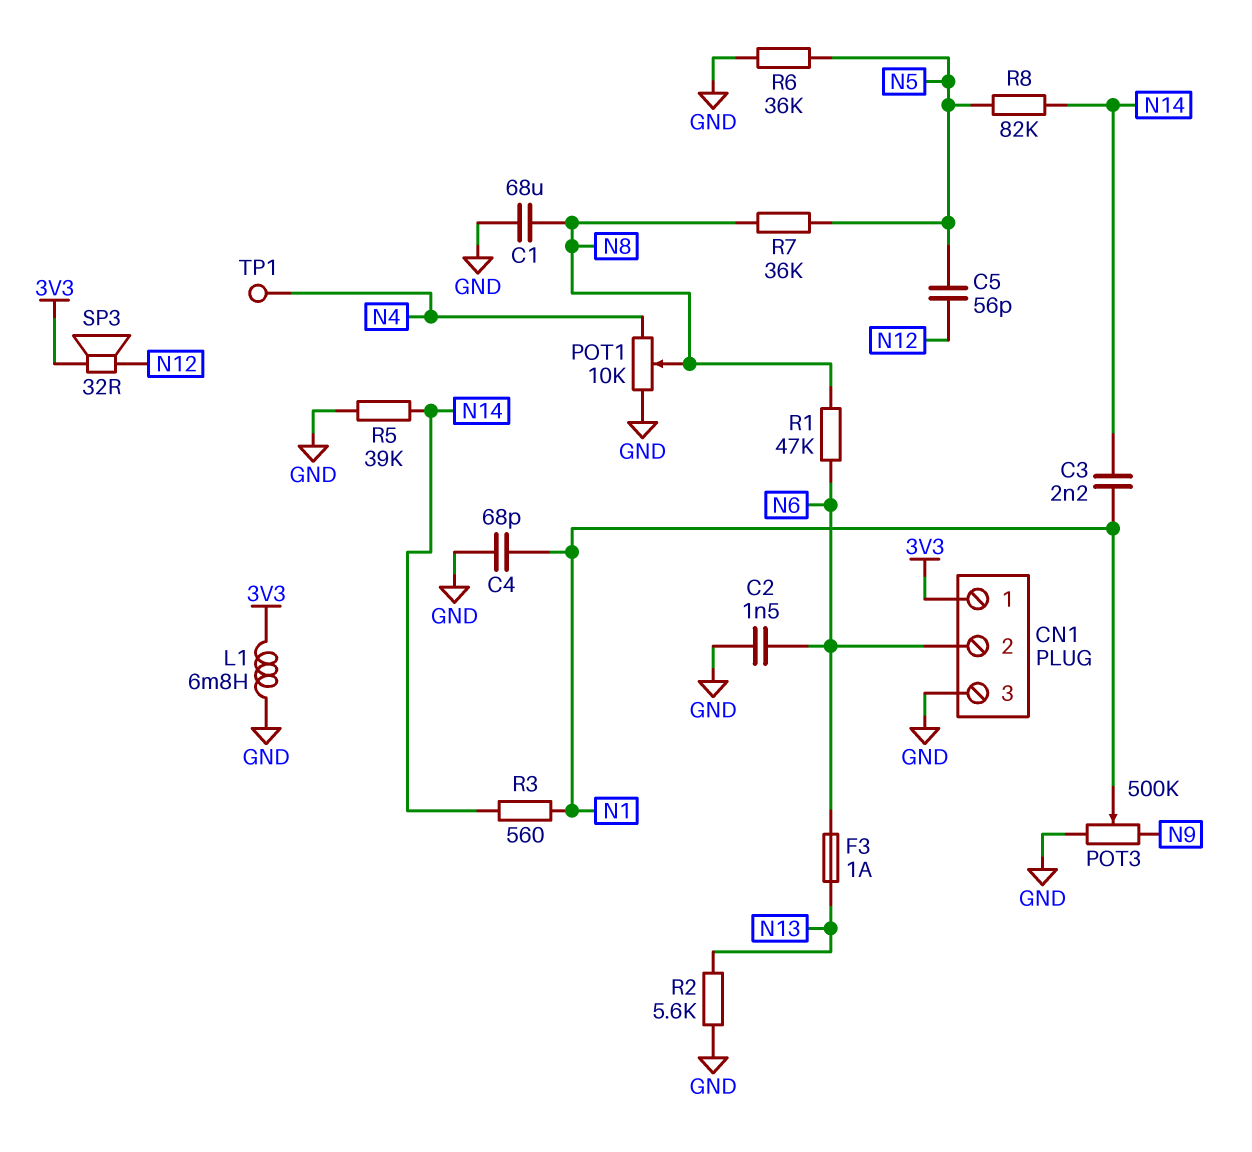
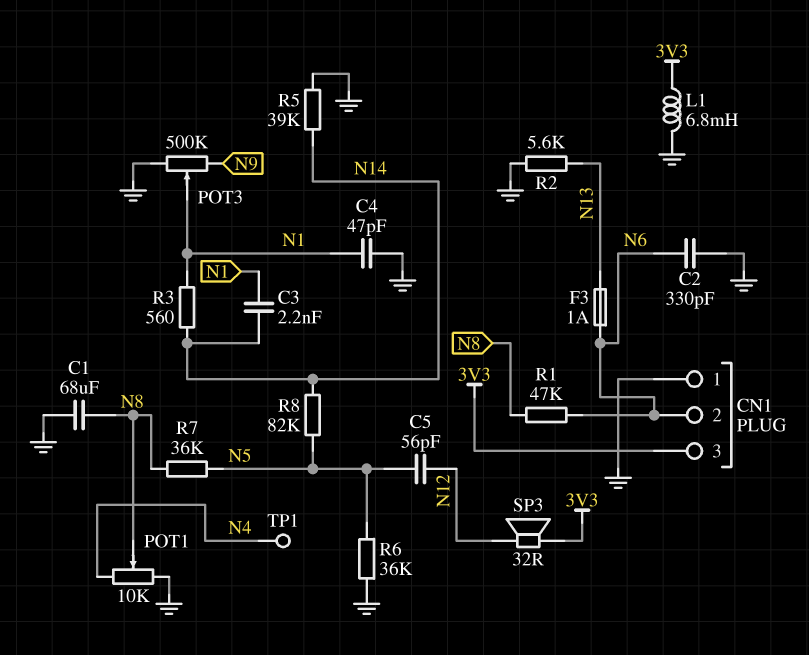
C2: 1.5nF (GND, N6) -> 330pF (GND, N6)
C4: 68pF (GND, N1) -> 47pF (GND, N1)
CN1 pin 1: 3V3 -> GND
CN1 pin 3: GND -> 3V3

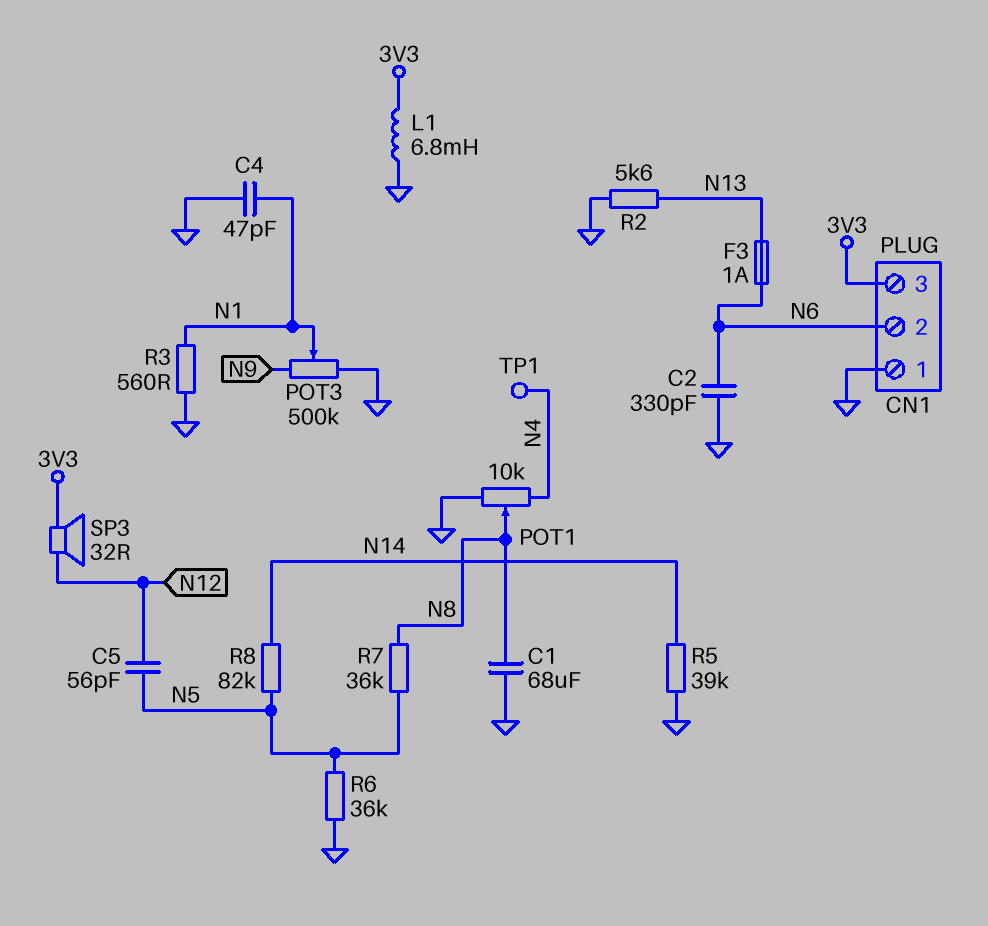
C3: 2.2nF (N1, N14) -> none
R1: 47k (N6, N8) -> none
R3: 560 (N1, N14) -> 560 (GND, N1)

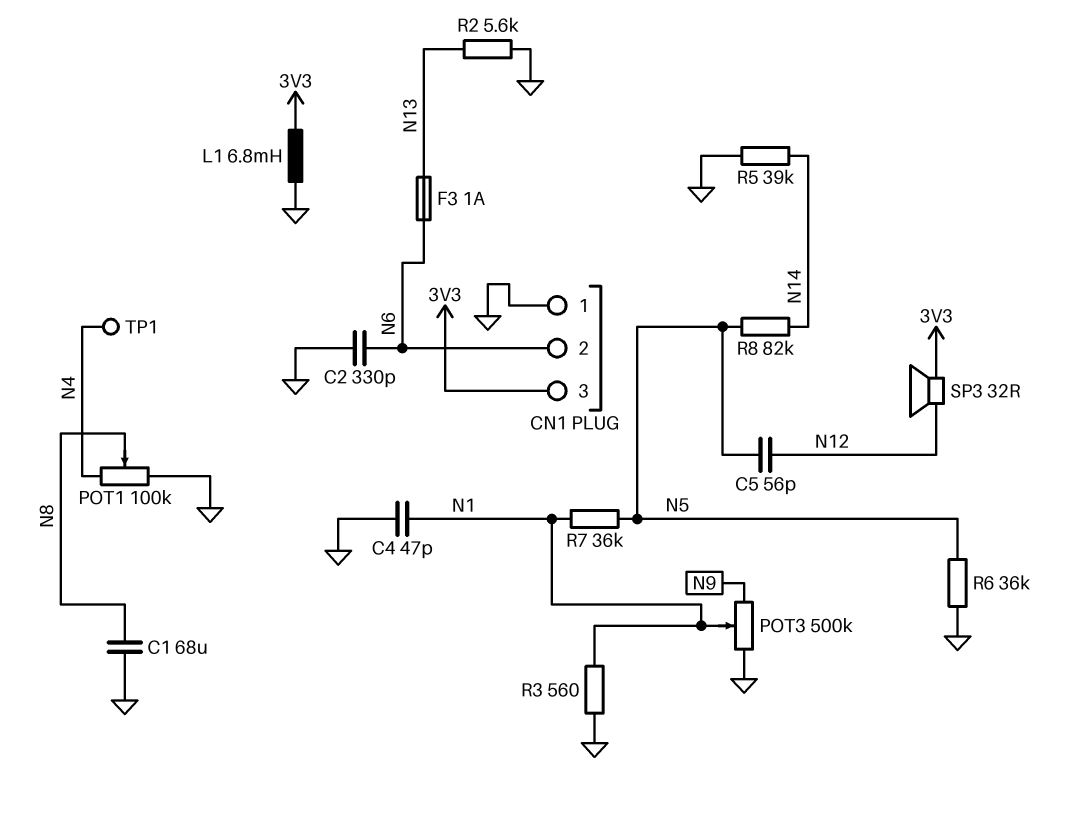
POT1: 10k (GND, N4, wiper N8) -> 100k (GND, N4, wiper N8)
R7: 36k (N5, N8) -> 36k (N1, N5)

